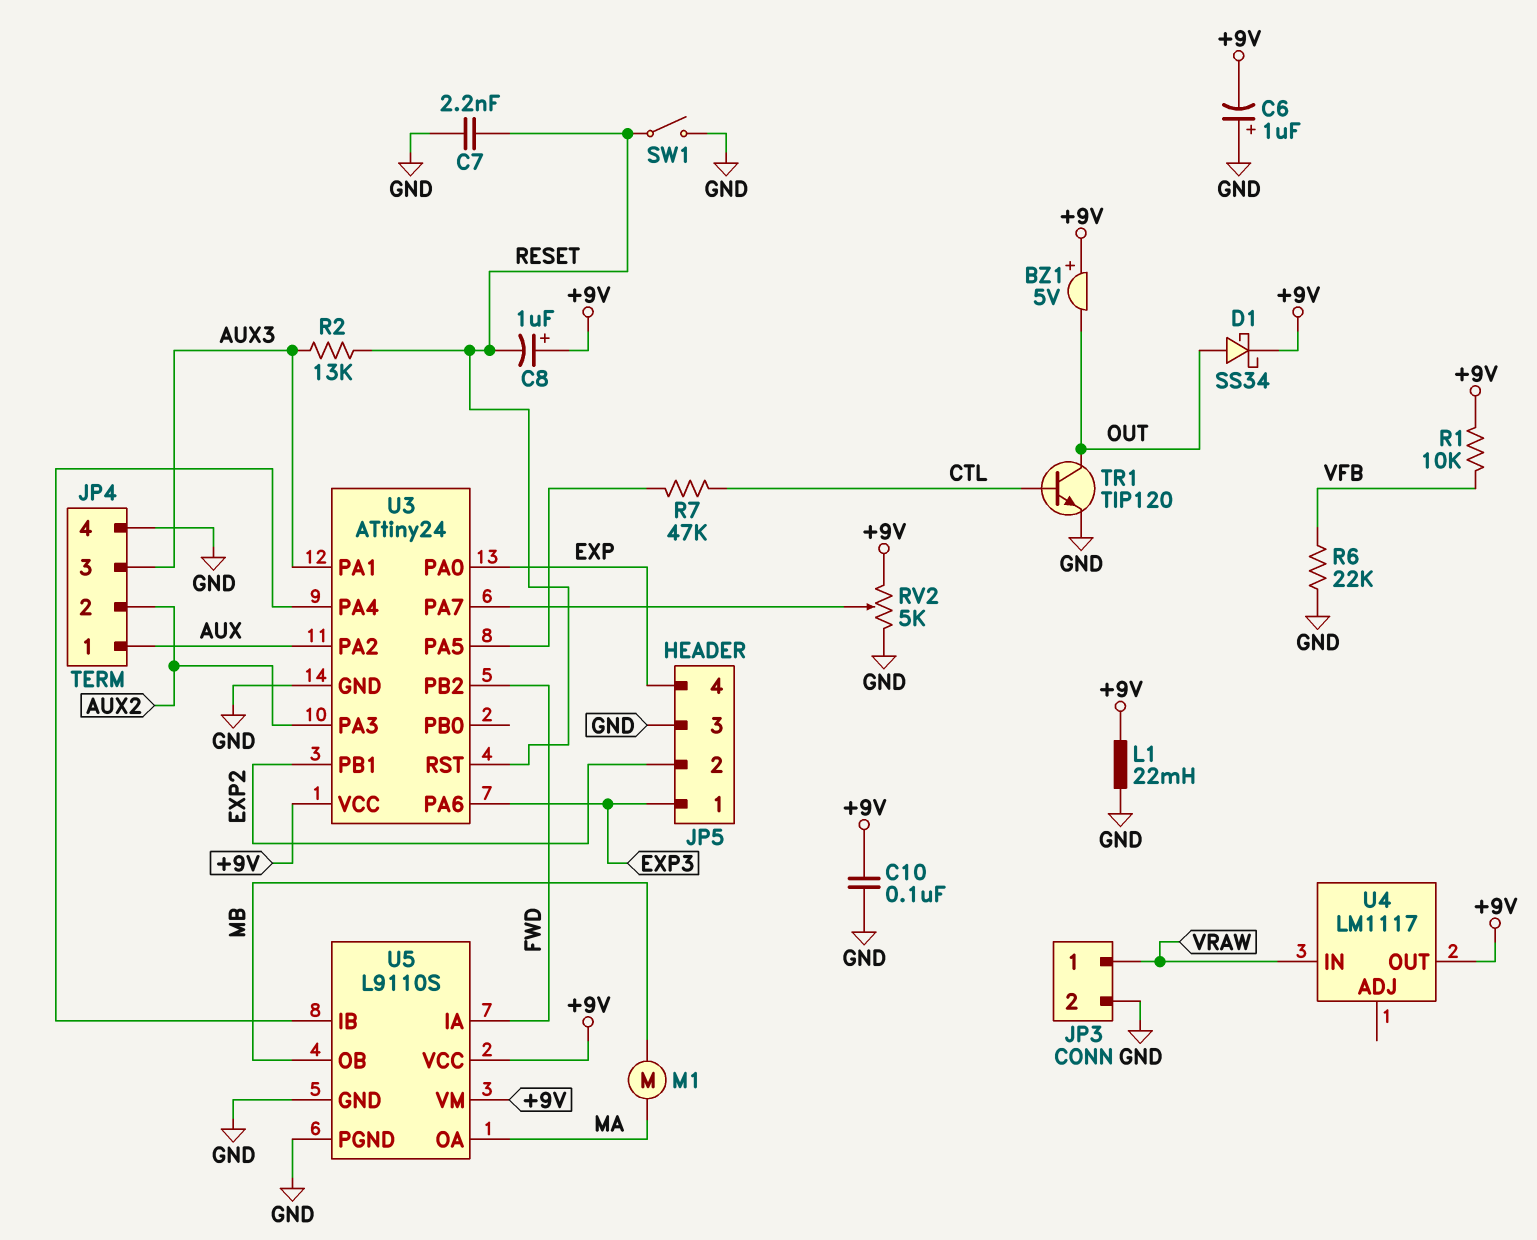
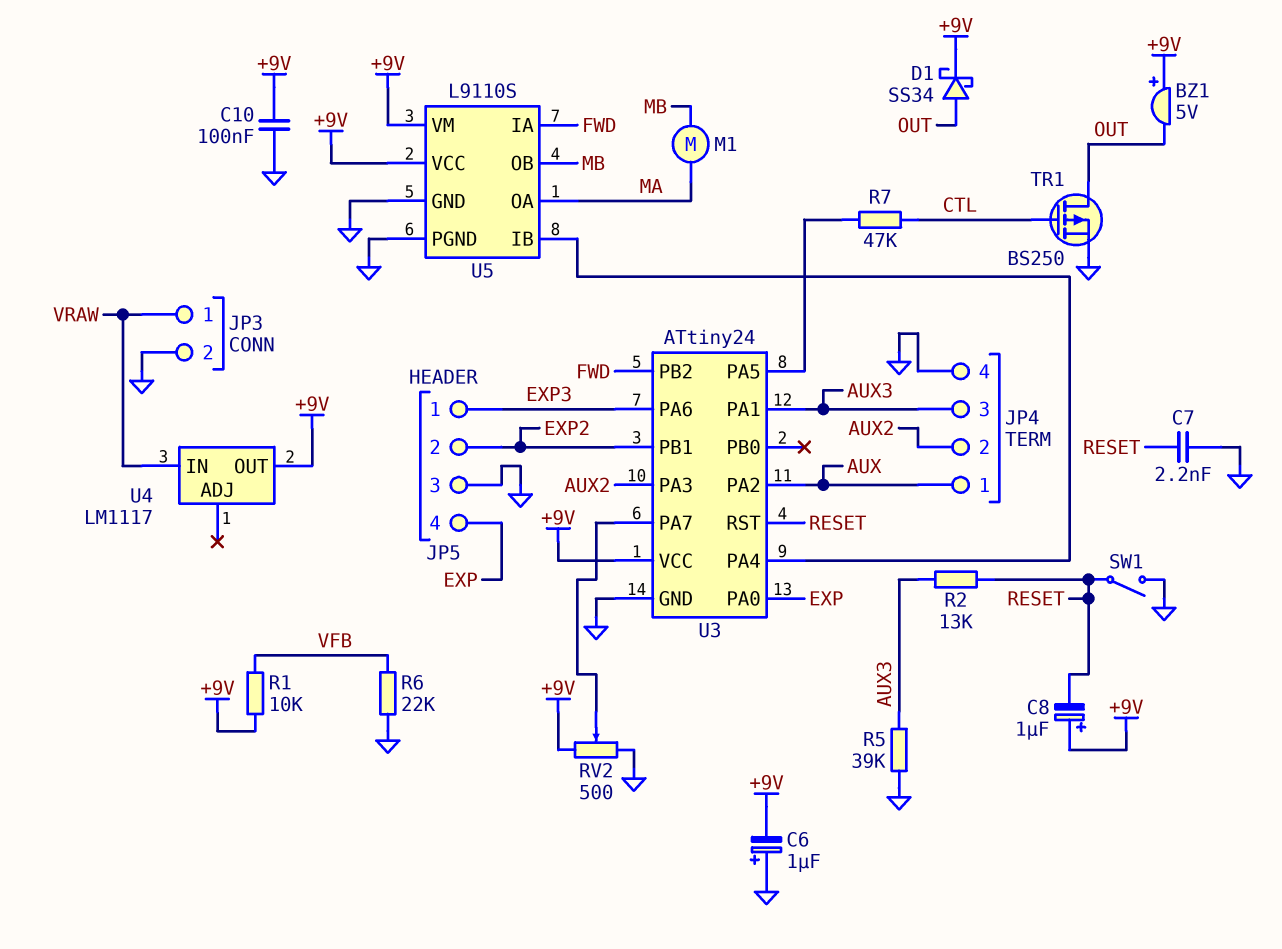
L1: 22mH (+9V, GND) -> none
R5: none -> 39k (AUX3, GND)
RV2: 5k (+9V, GND, wiper U3/PA7) -> 500 (+9V, GND, wiper U3/PA7)
TR1: NPN TIP120 (B CTL, C OUT, E GND) -> PMOS BS250 (G CTL, D OUT, S GND)

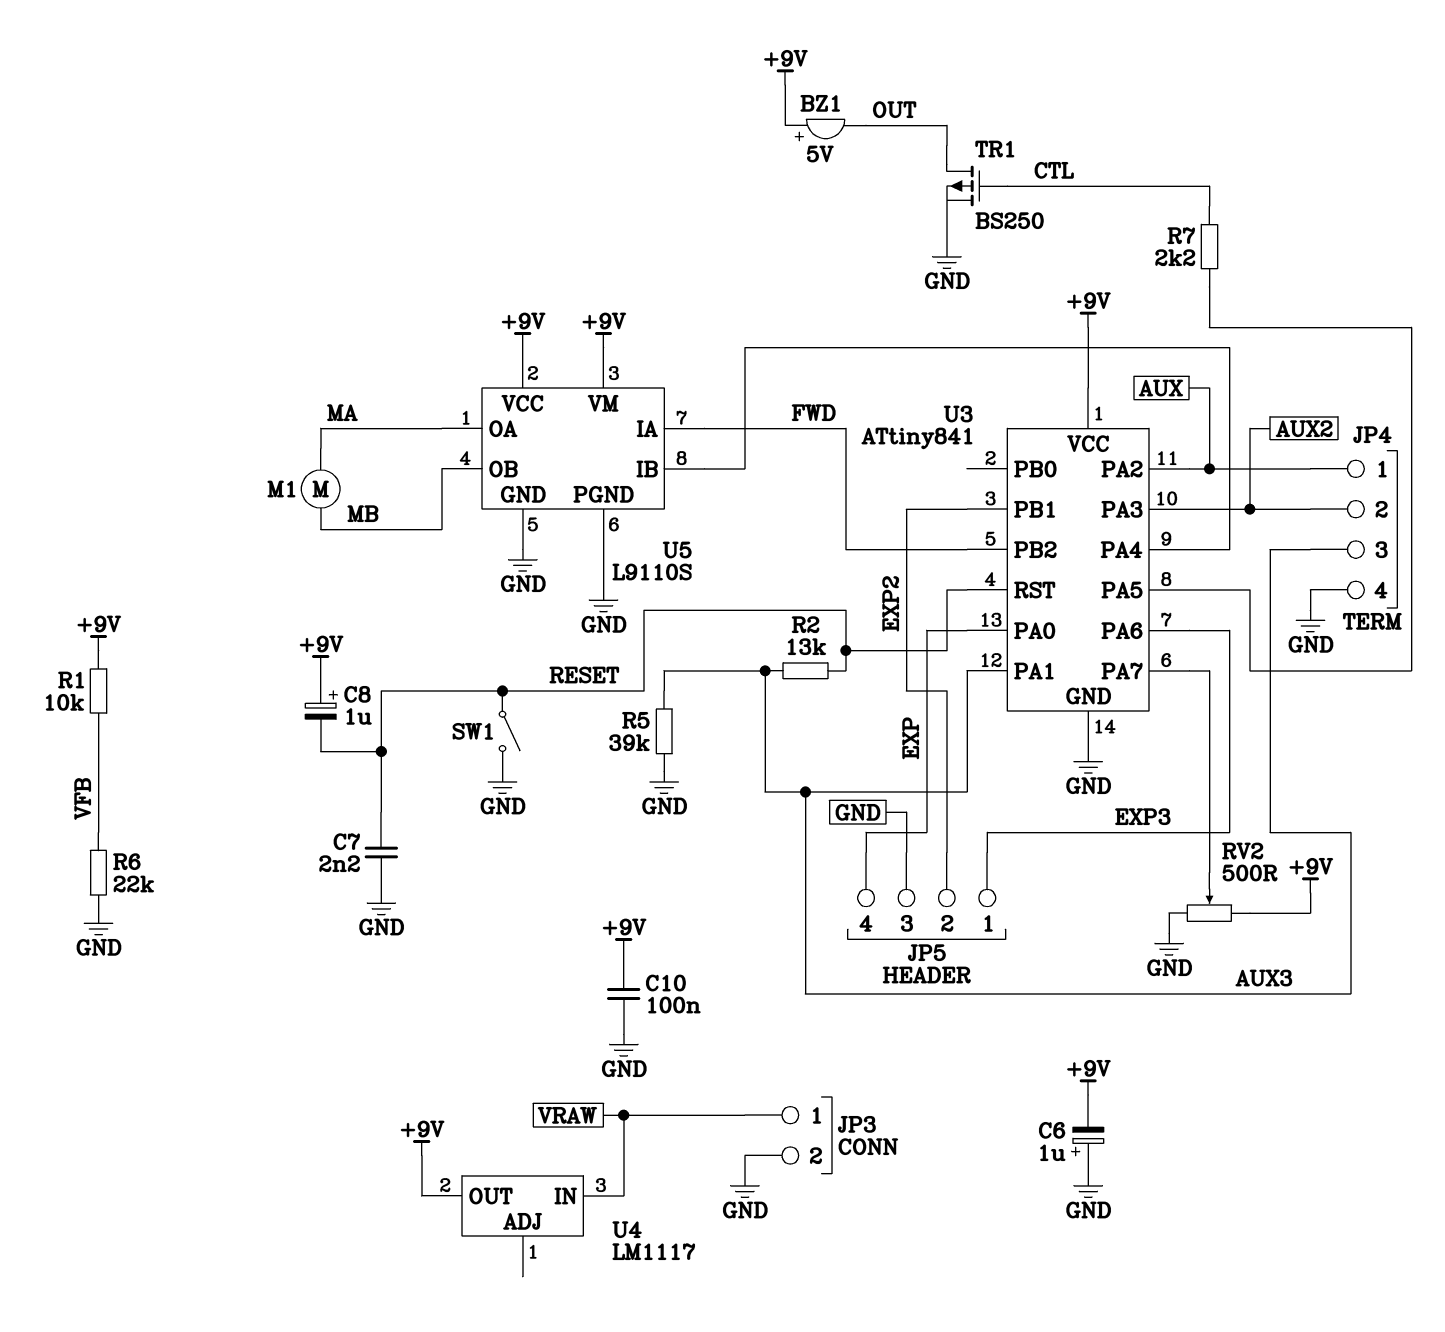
D1: schottky SS34 (A OUT, K +9V) -> none
R7: 47k (CTL, U3/PA5) -> 2.2k (CTL, U3/PA5)
U3: ATtiny24 -> ATtiny841

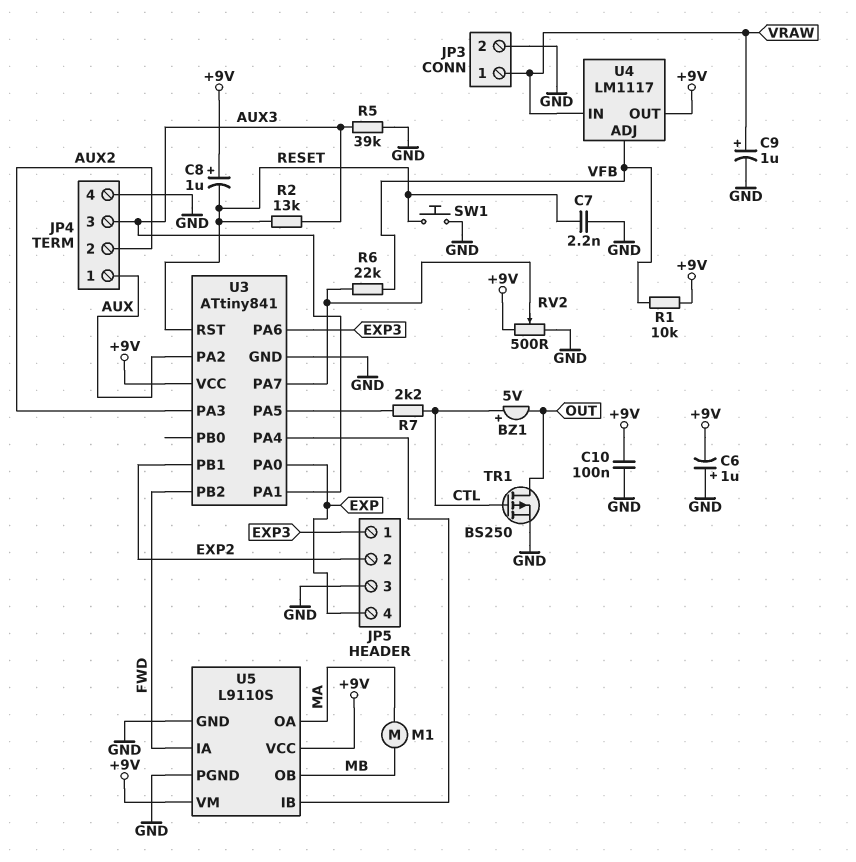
BZ1: buzzer 5V (plus +9V, minus OUT) -> buzzer 5V (plus CTL, minus OUT)
C9: none -> 1uF (plus VRAW, minus GND)
R6: 22k (GND, VFB) -> 22k (U3/PA7, VFB)
SW1: switch (GND, RESET) -> button (GND, RESET)
U4 pin ADJ: none -> VFB

